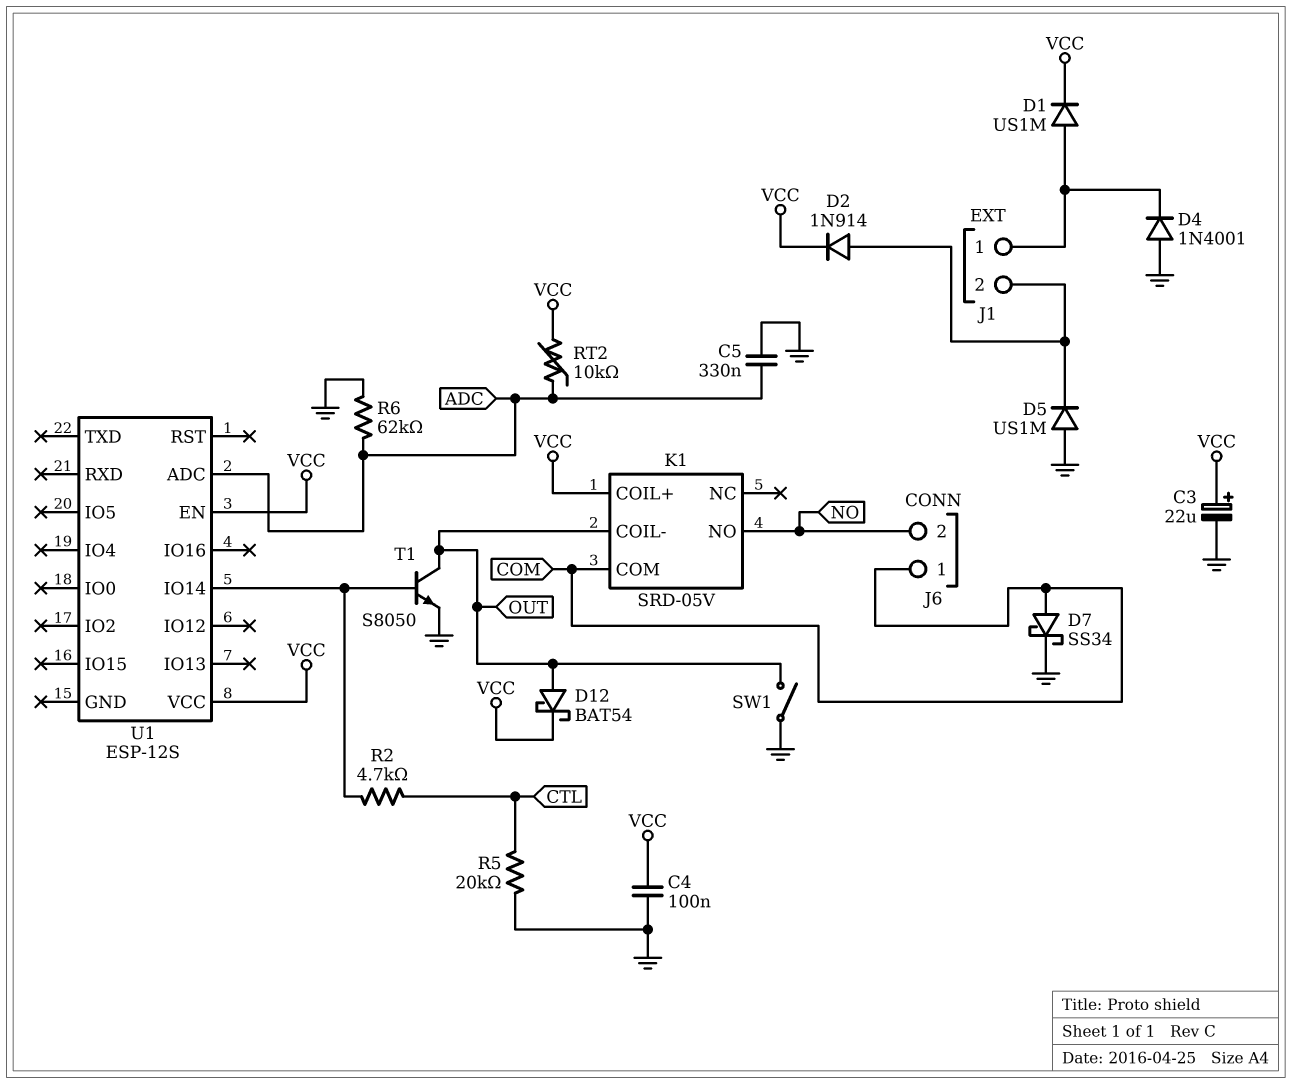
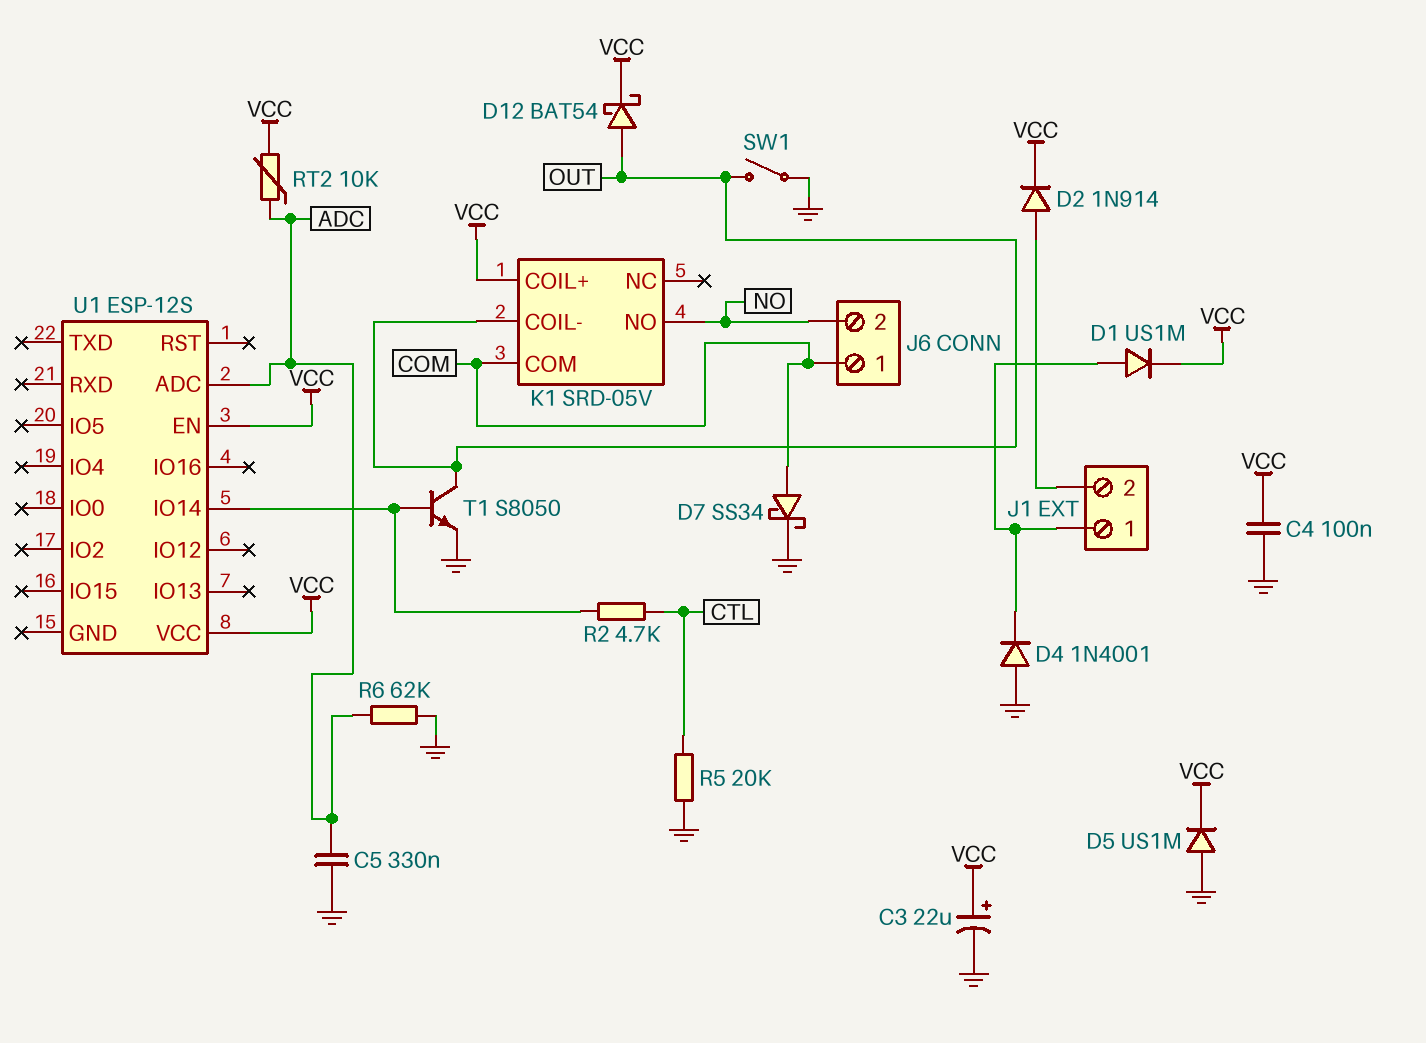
D5: diode US1M (A GND, K J1/2) -> diode US1M (A GND, K VCC)

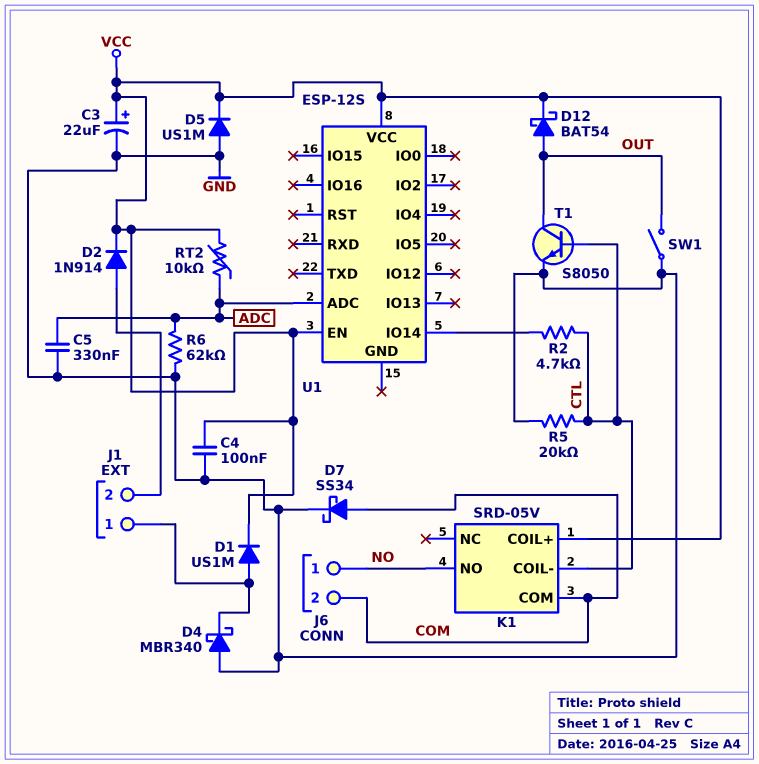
D4: diode 1N4001 (A GND, K J1/1) -> schottky MBR340 (A GND, K J1/1)
J6 pin 1: COM -> NO
J6 pin 2: NO -> COM
K1 pin COIL-: OUT -> CTL
T1: NPN S8050 (B U1/IO14, C OUT, E GND) -> NPN S8050 (B CTL, C OUT, E GND)

